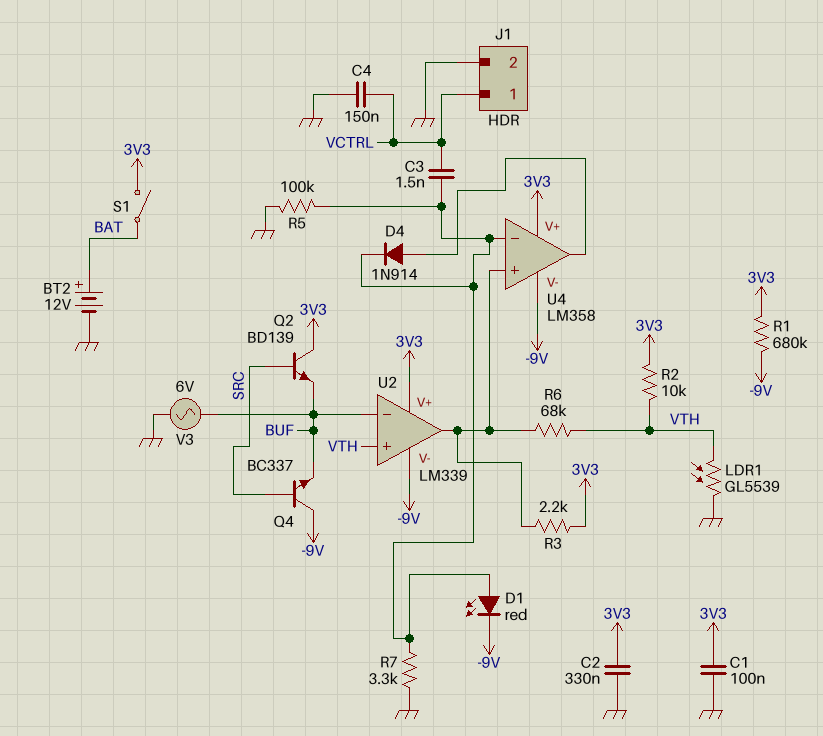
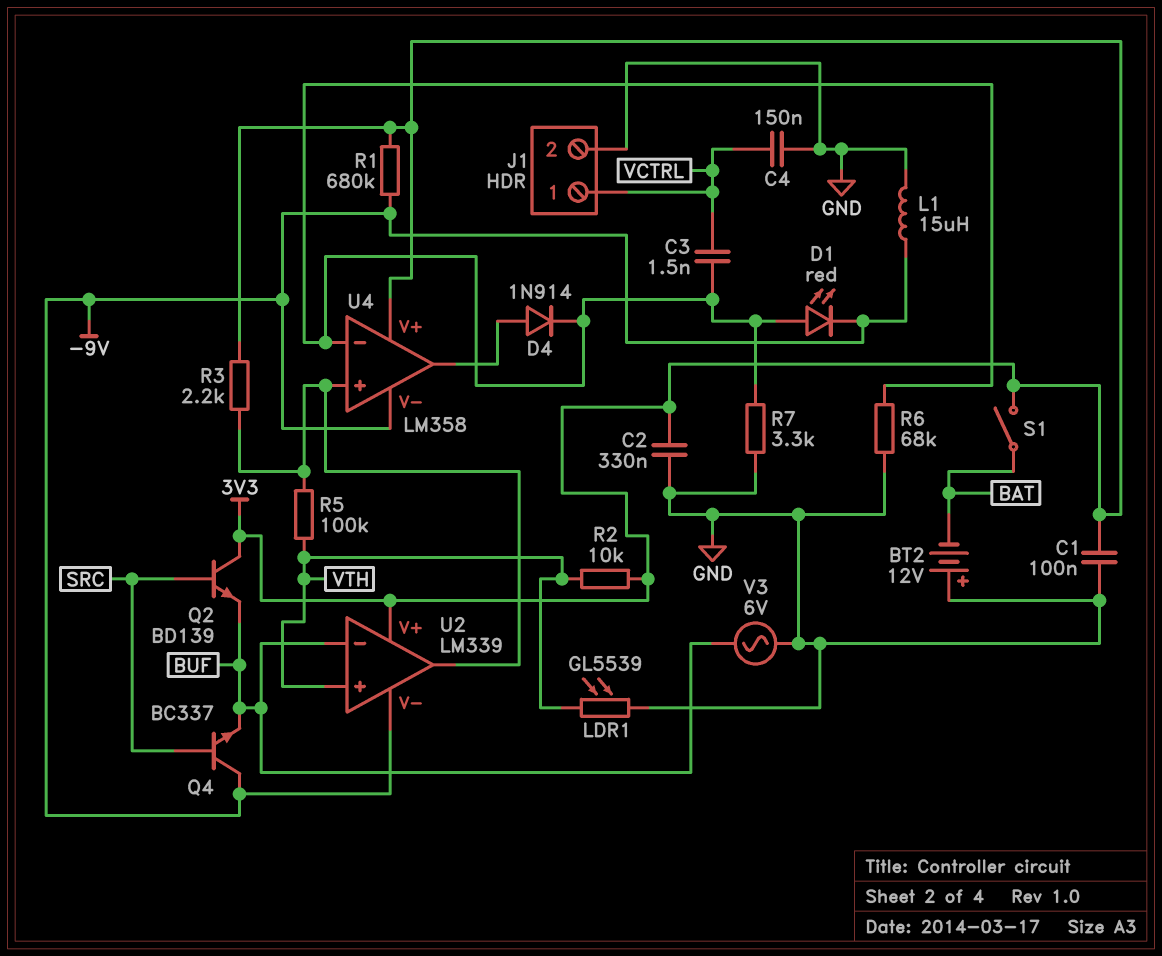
BT2: 12V (plus BAT, minus GND) -> 12V (plus GND, minus BAT)
L1: none -> 15uH (-9V, GND)
R5: 100k (GND, U4/in-) -> 100k (U2/out, VTH)
R6: 68k (U2/out, VTH) -> 68k (GND, U4/in-)

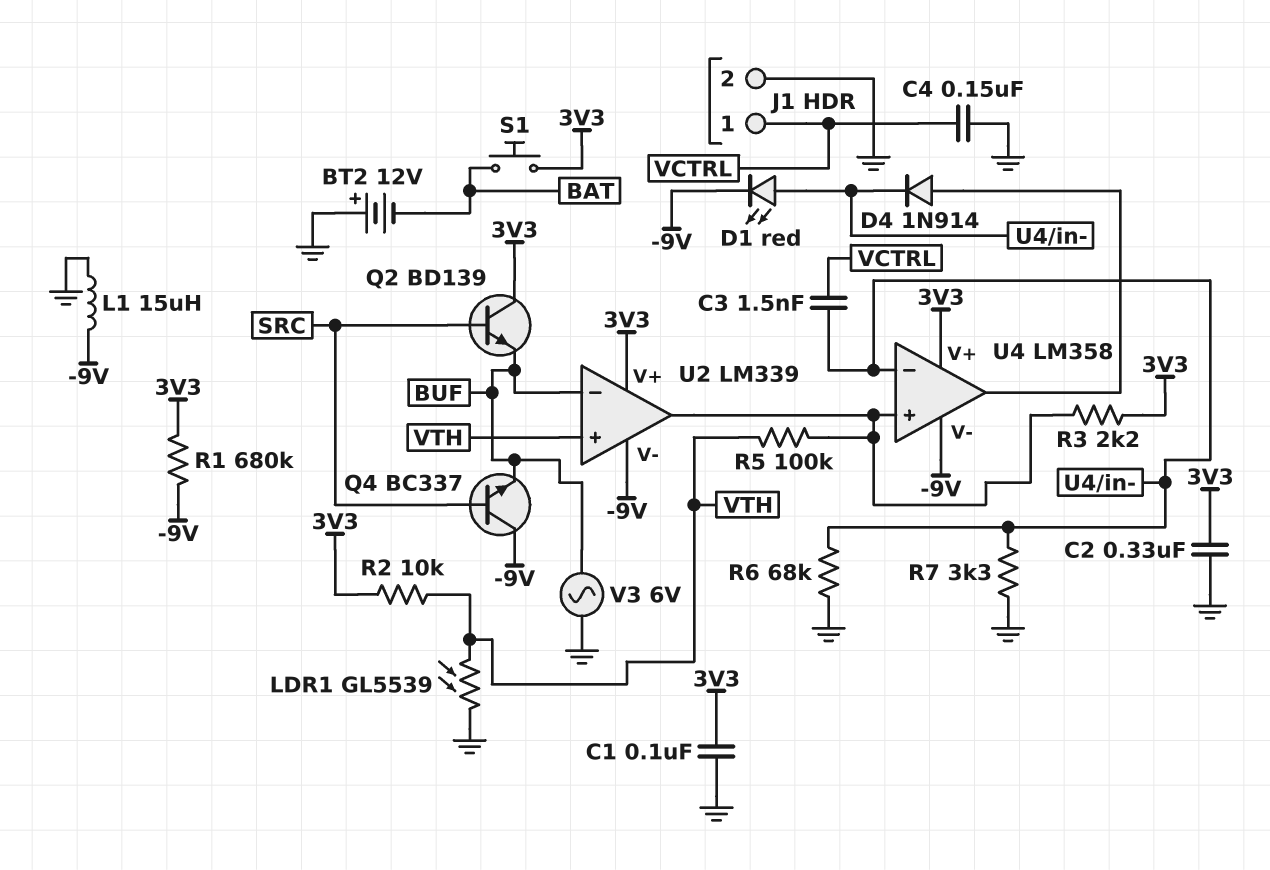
S1: switch (3V3, BAT) -> button (3V3, BAT)

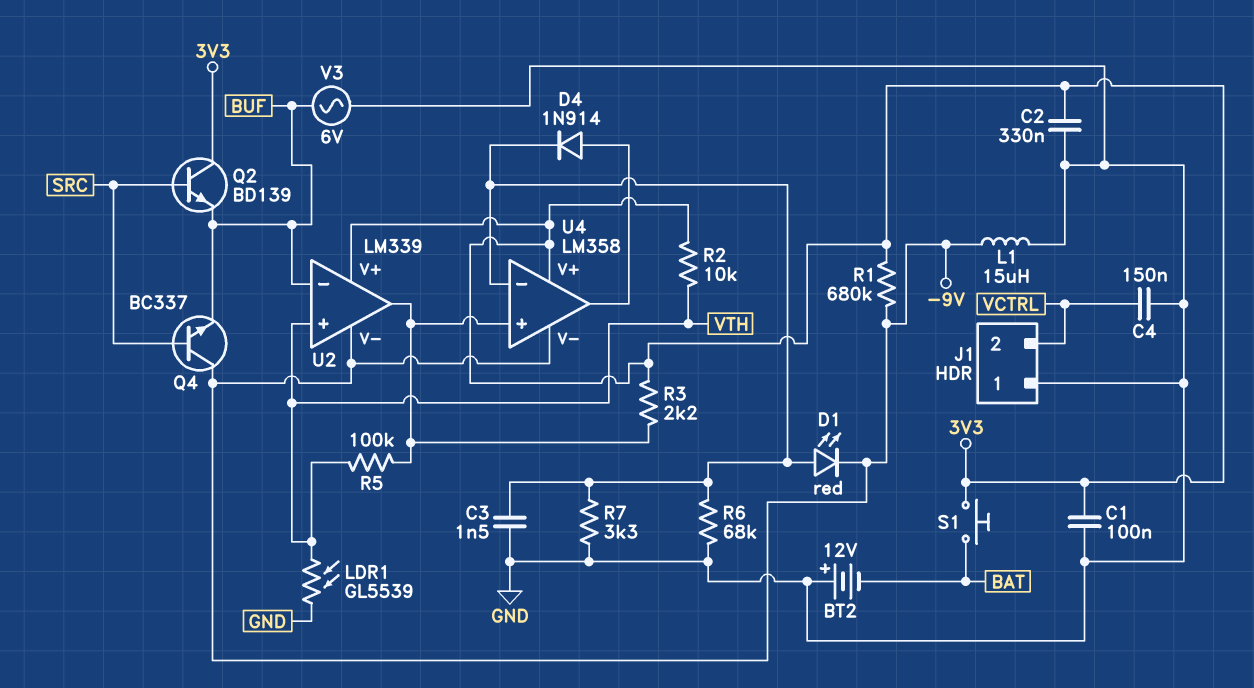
C3: 1.5nF (U4/in-, VCTRL) -> 1.5nF (GND, U4/in-)
J1 pin 1: VCTRL -> GND
J1 pin 2: GND -> VCTRL

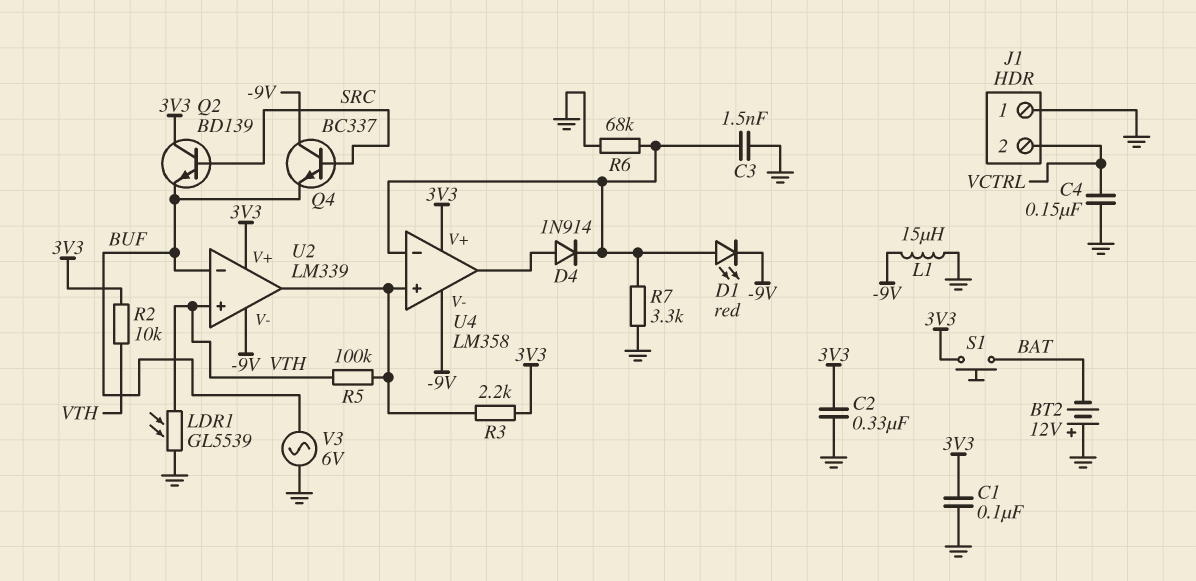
R1: 680k (-9V, 3V3) -> none

